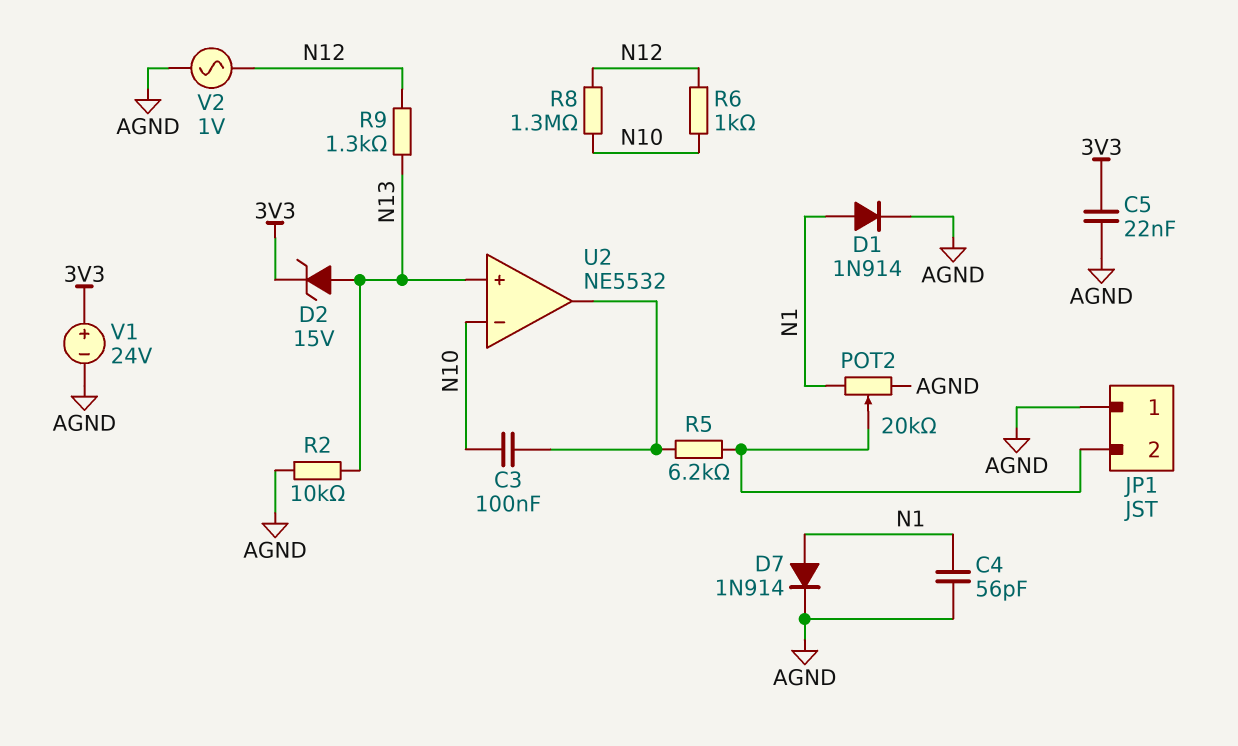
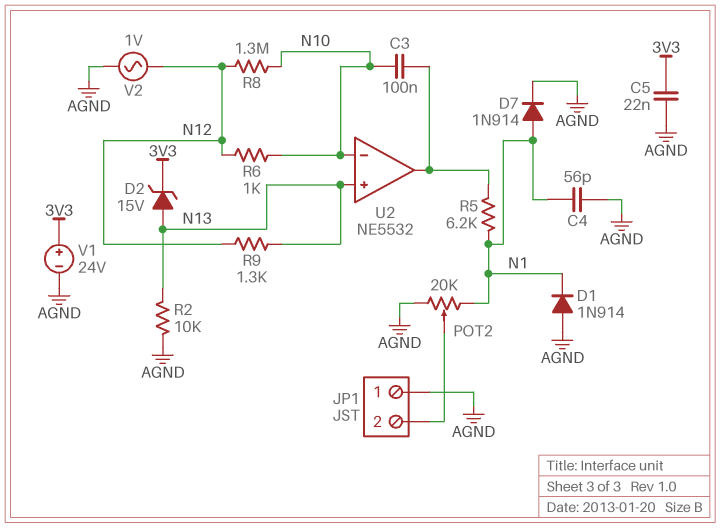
D1: diode 1N914 (A N1, K AGND) -> diode 1N914 (A AGND, K N1)
R5: 6.2k (JP1/2, U2/out) -> 6.2k (N1, U2/out)

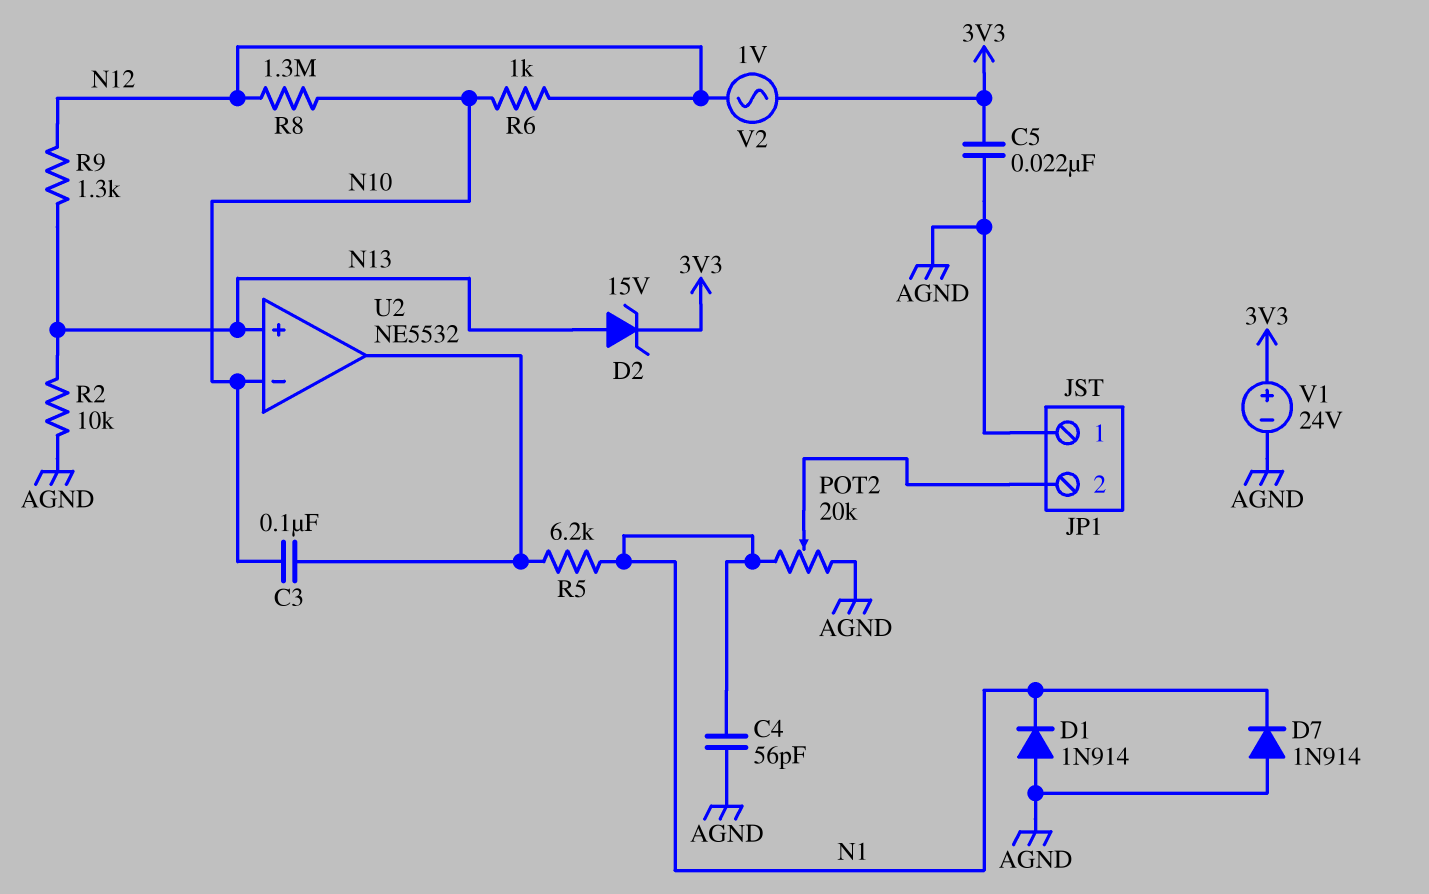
D7: diode 1N914 (A N1, K AGND) -> diode 1N914 (A AGND, K N1)
V2: AC 1V (AGND, N12) -> AC 1V (3V3, N12)

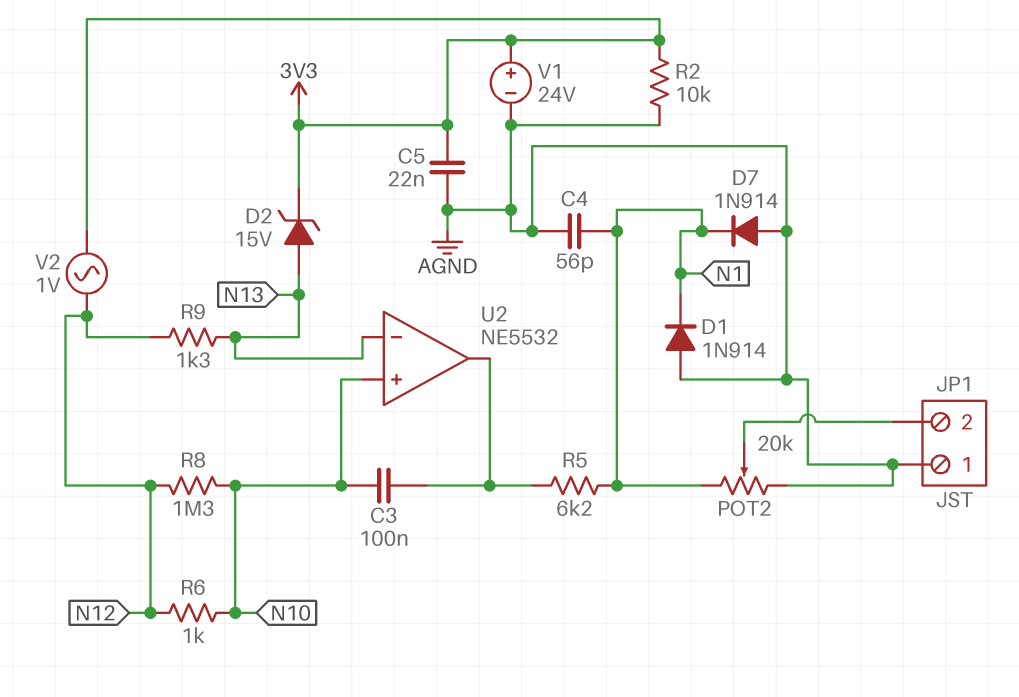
R2: 10k (AGND, N13) -> 10k (3V3, AGND)
U2 pin in+: N13 -> N10
U2 pin in-: N10 -> N13

